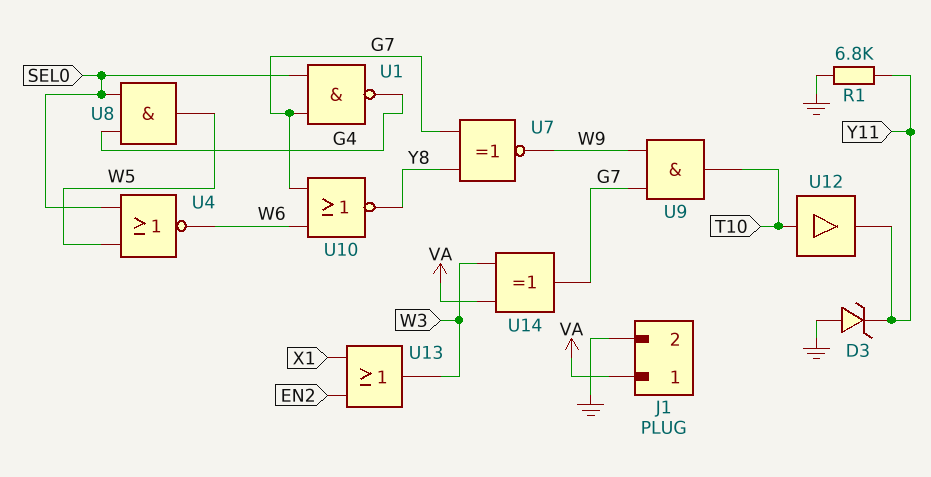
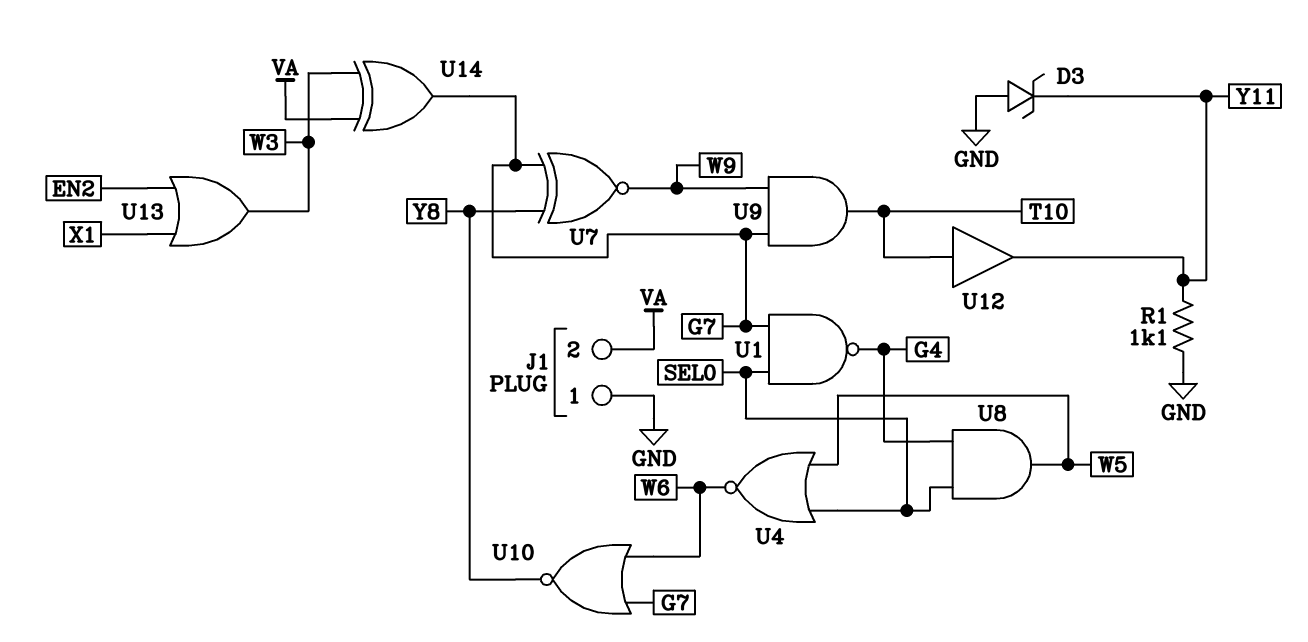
J1 pin 1: VA -> GND
J1 pin 2: GND -> VA
R1: 6.8k (GND, Y11) -> 1.1k (GND, Y11)

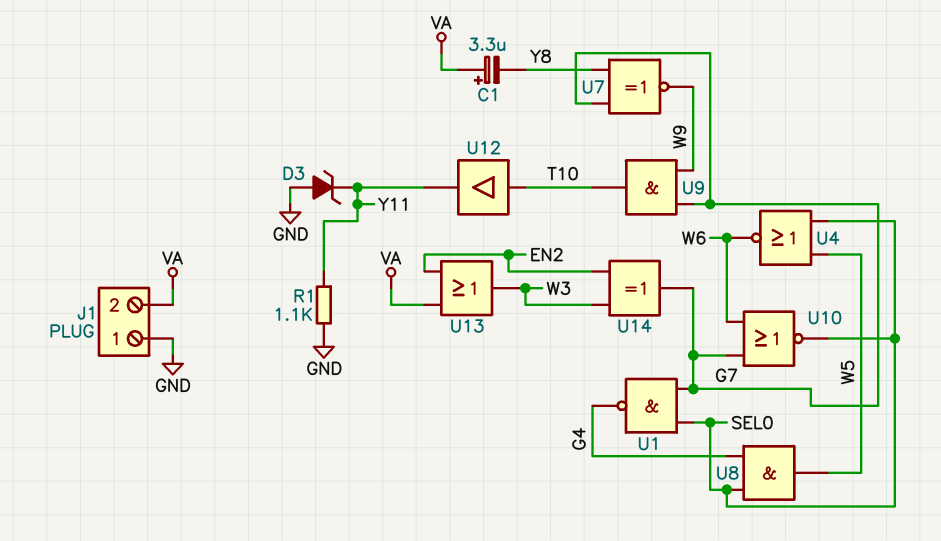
C1: none -> 3.3uF (plus VA, minus Y8)
U10: NOR (in G7, in W6, out Y8) -> NOR (in G7, in W6, out SEL0)
U13: OR (in EN2, in X1, out W3) -> OR (in EN2, in VA, out W3)
U14: XOR (in VA, in W3, out G7) -> XOR (in EN2, in W3, out G7)

